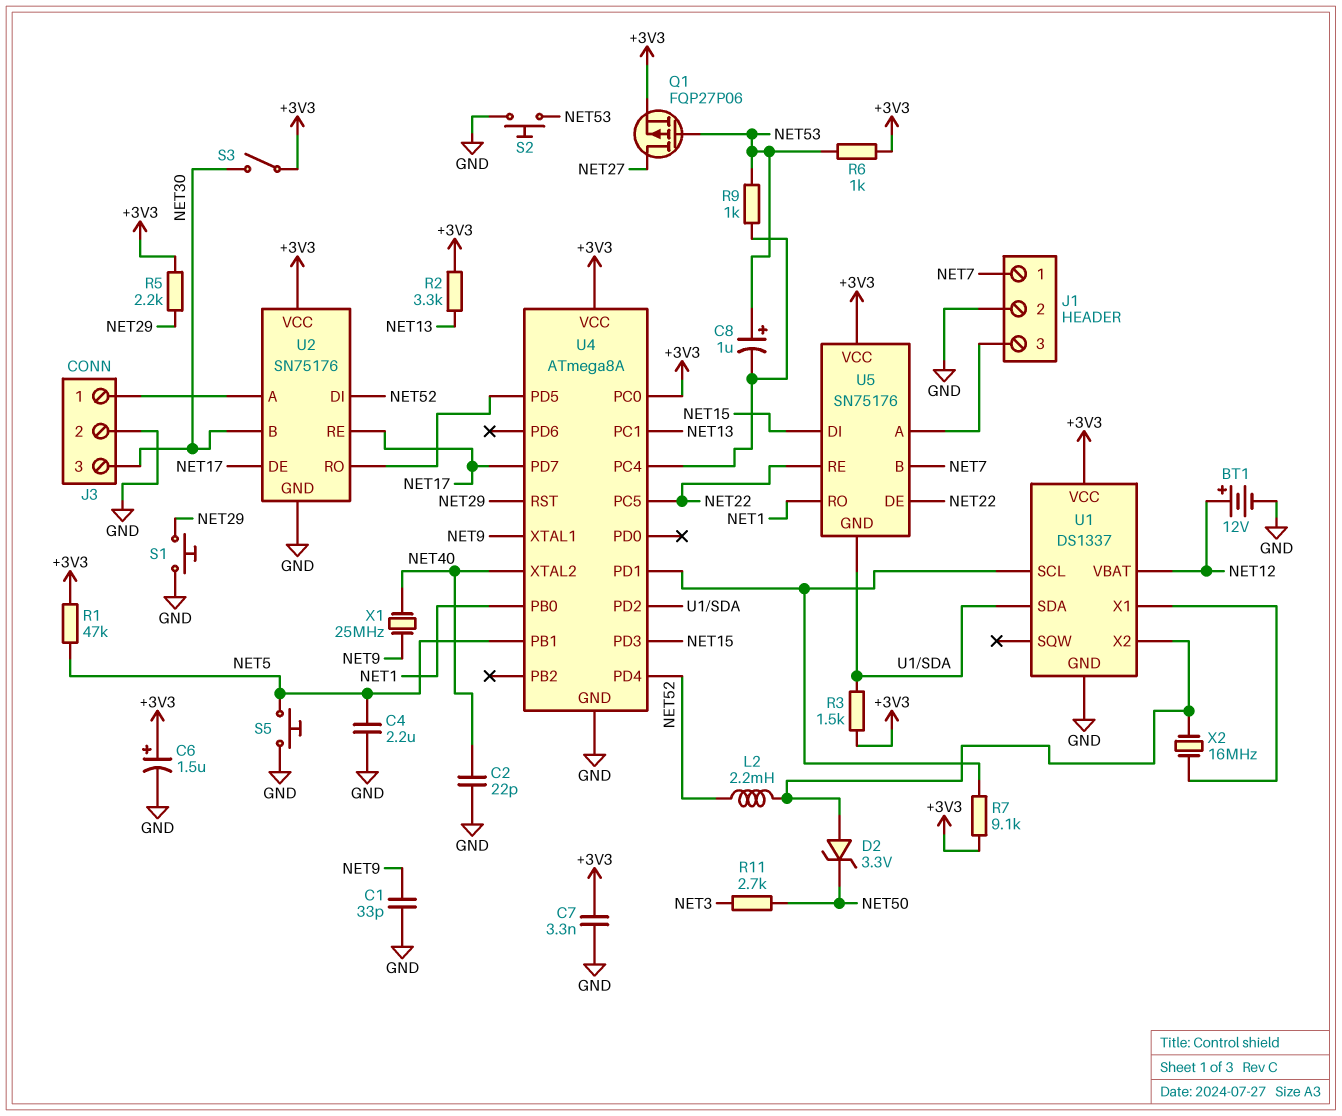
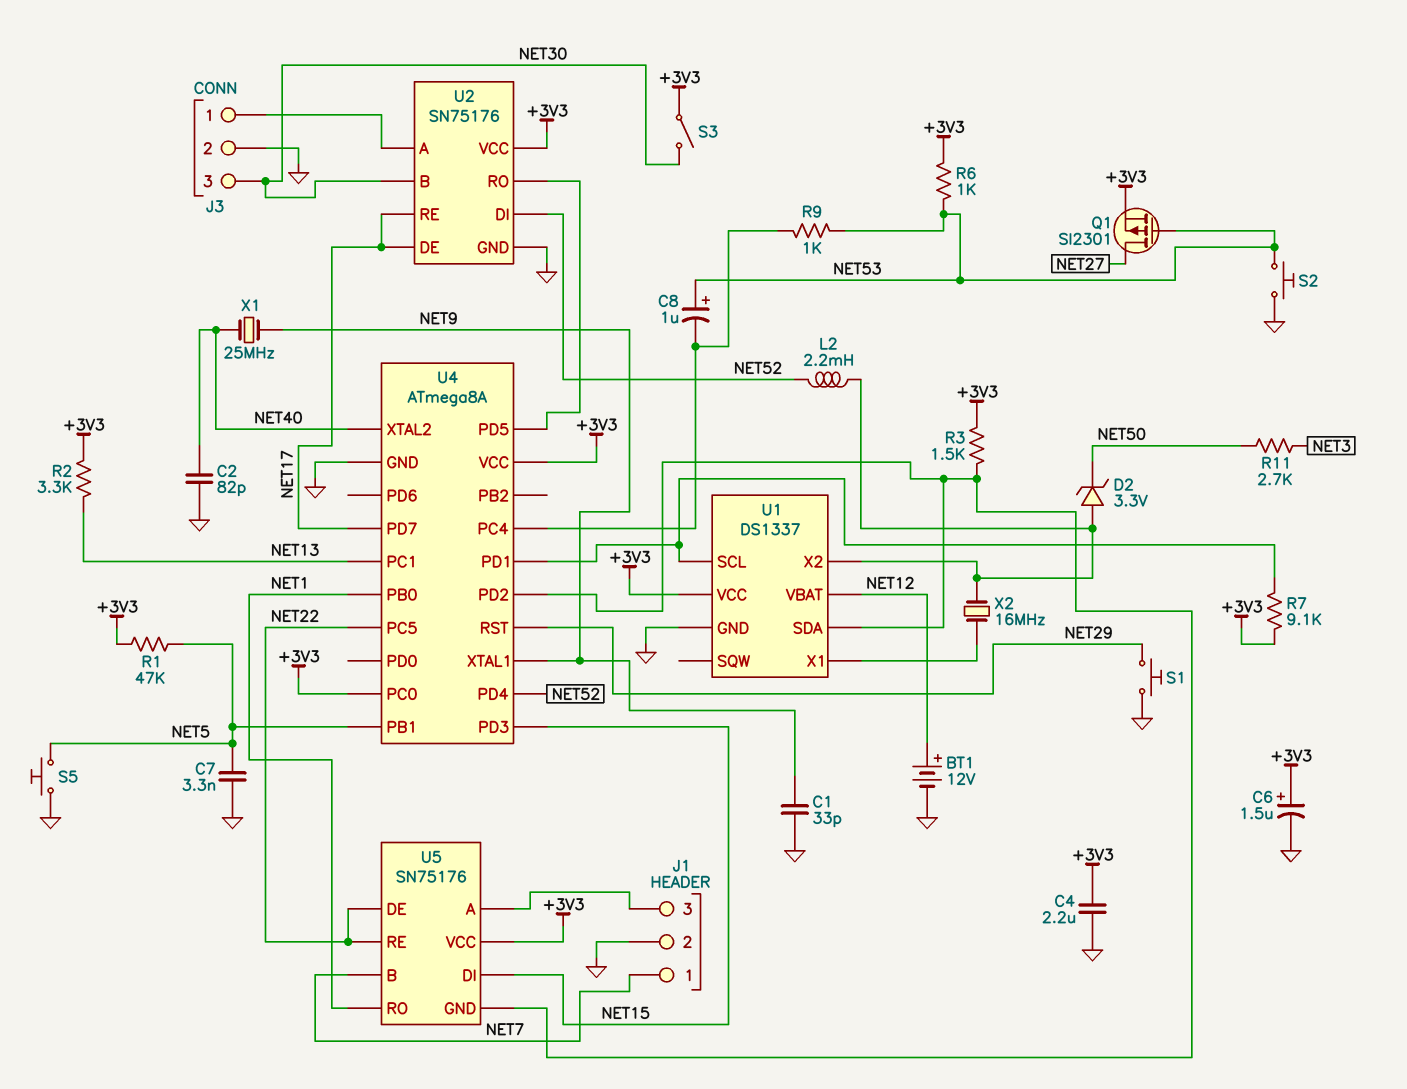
C2: 22pF (GND, NET40) -> 82pF (GND, NET40)
C4: 2.2uF (GND, NET5) -> 2.2uF (+3V3, GND)
C7: 3.3nF (+3V3, GND) -> 3.3nF (GND, NET5)
Q1: PMOS FQP27P06 (G NET53, D NET27, S +3V3) -> PMOS SI2301 (G NET53, D NET27, S +3V3)
R5: 2.2k (+3V3, NET29) -> none

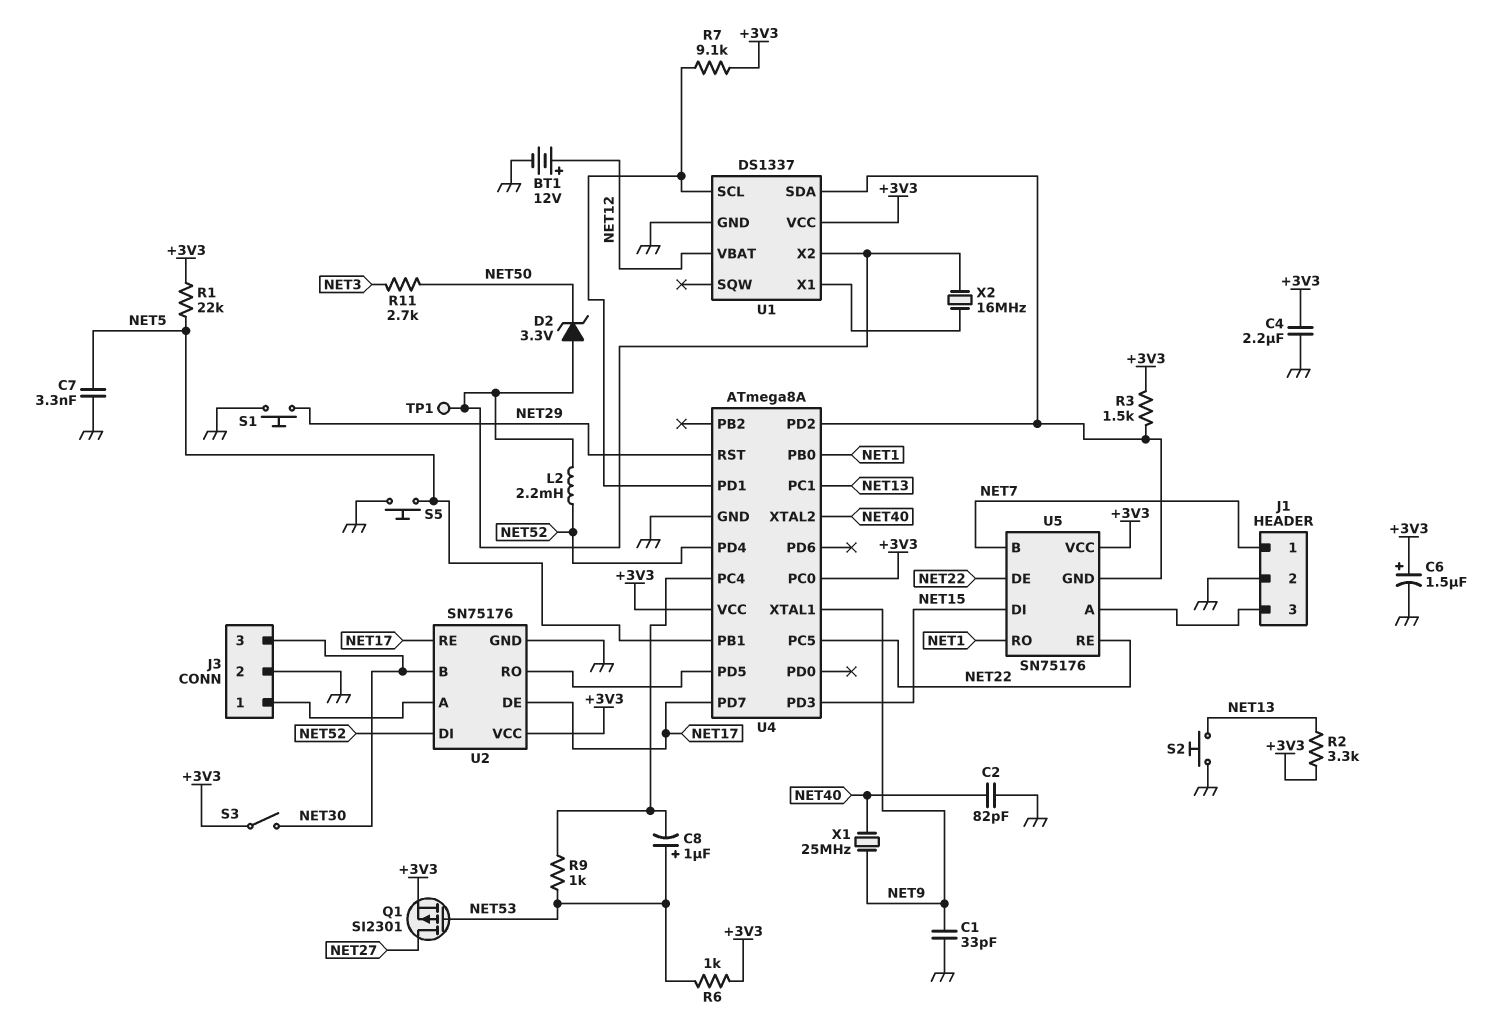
R1: 47k (+3V3, NET5) -> 22k (+3V3, NET5)
S2: button (GND, NET53) -> button (GND, NET13)
TP1: none -> test point (U1/X2)

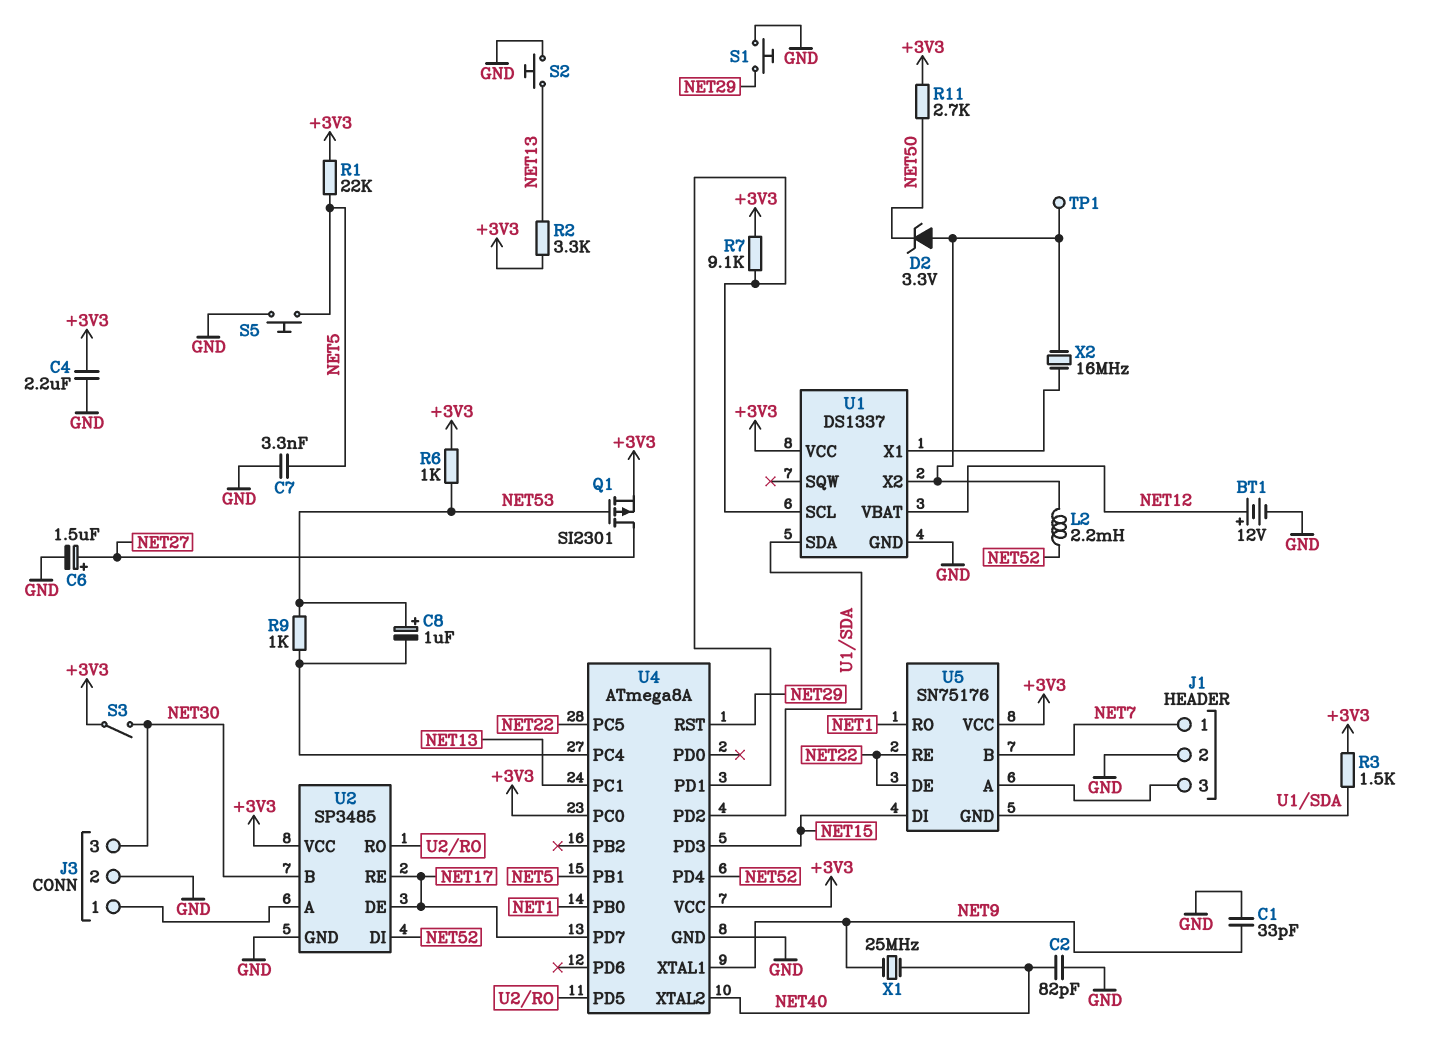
C6: 1.5uF (plus +3V3, minus GND) -> 1.5uF (plus NET27, minus GND)
R11: 2.7k (NET3, NET50) -> 2.7k (+3V3, NET50)
U2: SN75176 -> SP3485

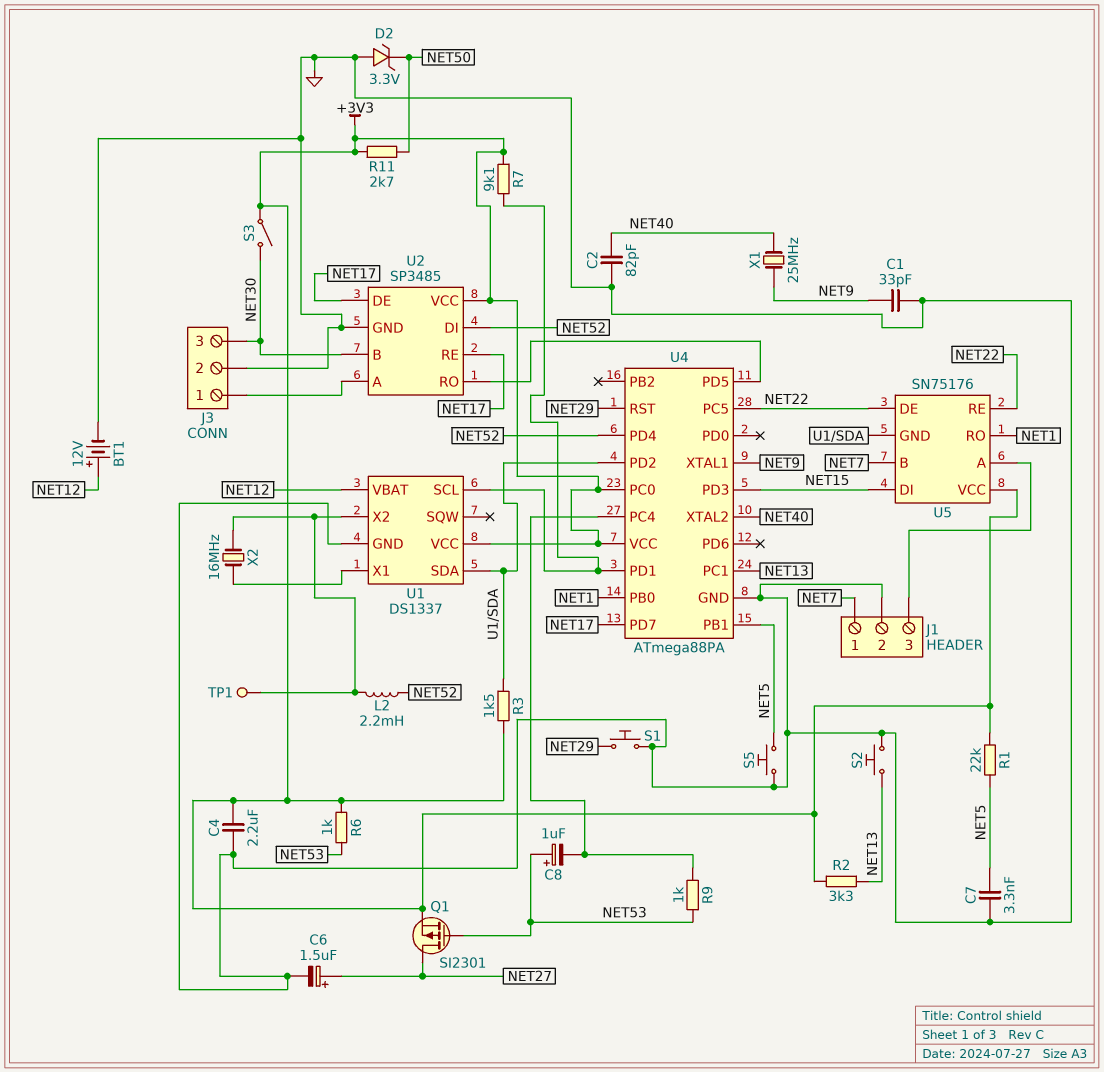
D2: zener 3.3V (A U1/X2, K NET50) -> zener 3.3V (A GND, K NET50)
U4: ATmega8A -> ATmega88PA

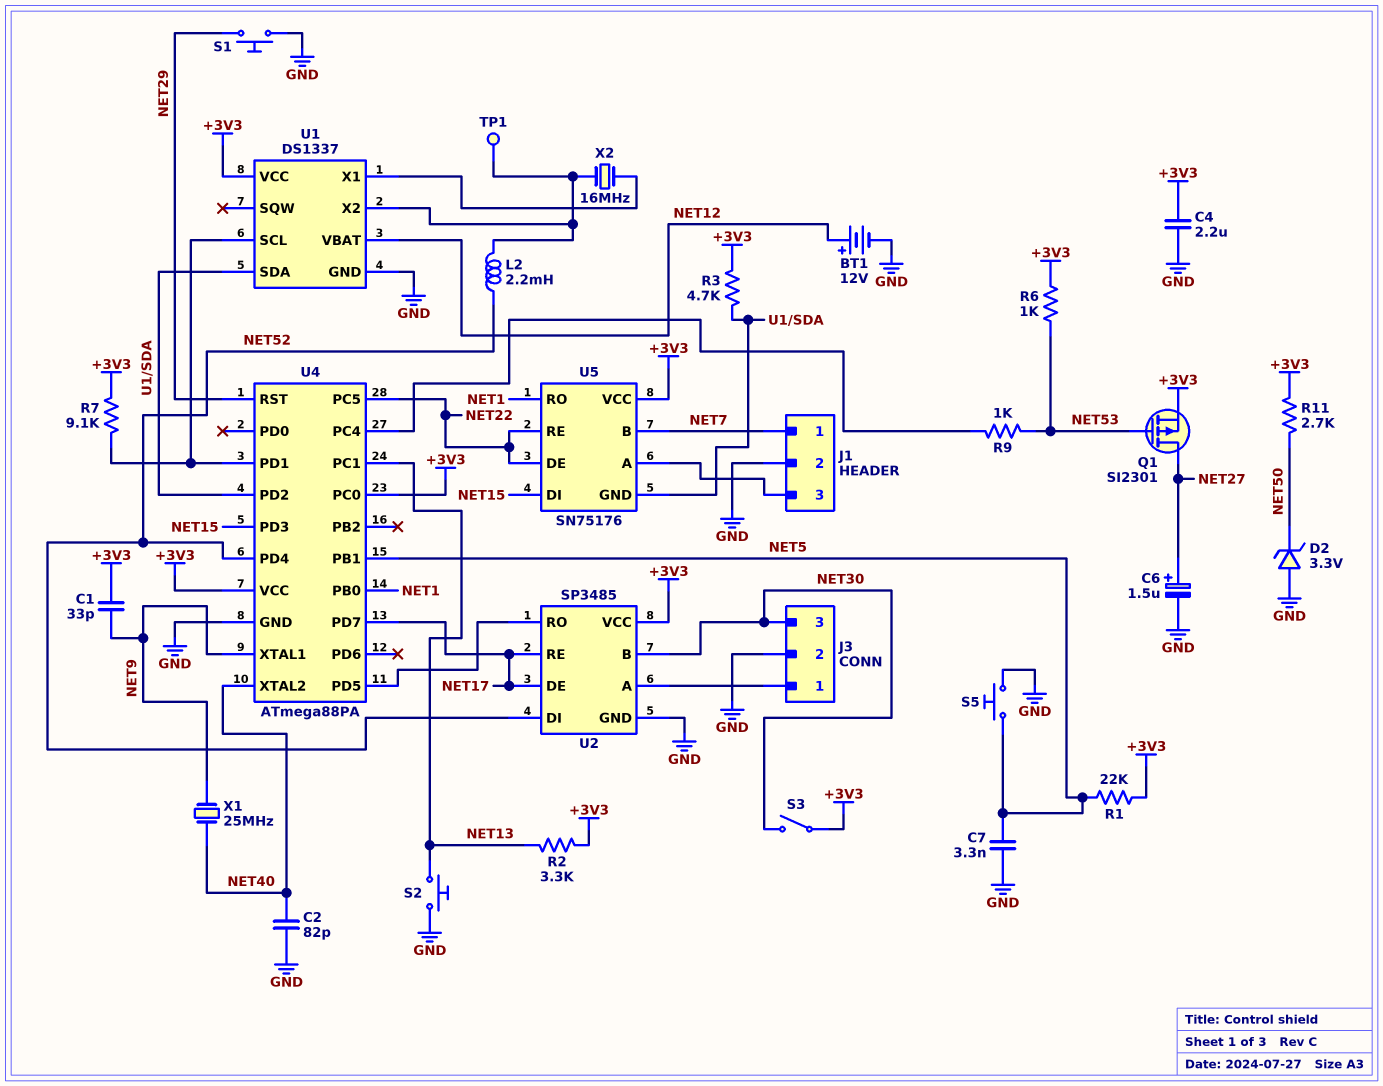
C1: 33pF (GND, NET9) -> 33pF (+3V3, NET9)
C8: 1uF (plus NET53, minus U4/PC4) -> none
R3: 1.5k (+3V3, U1/SDA) -> 4.7k (+3V3, U1/SDA)

